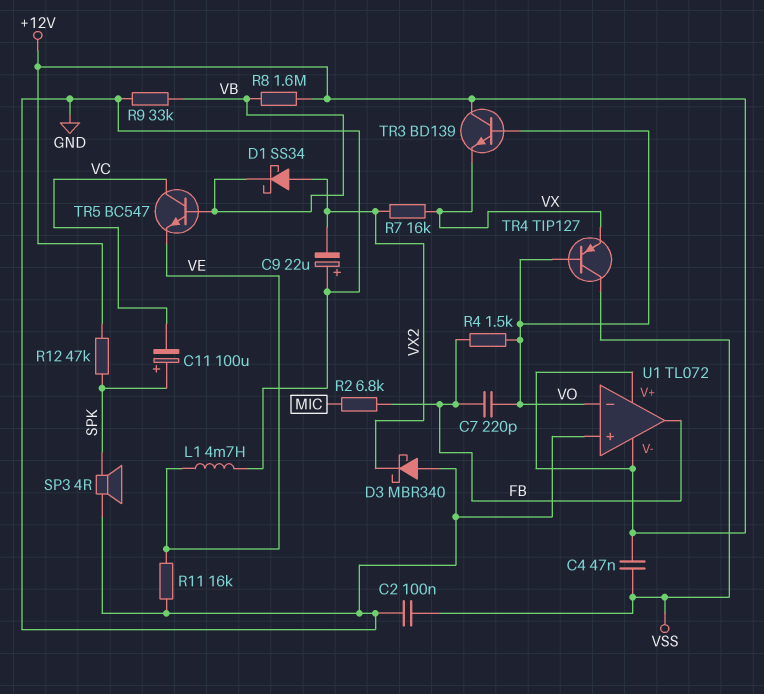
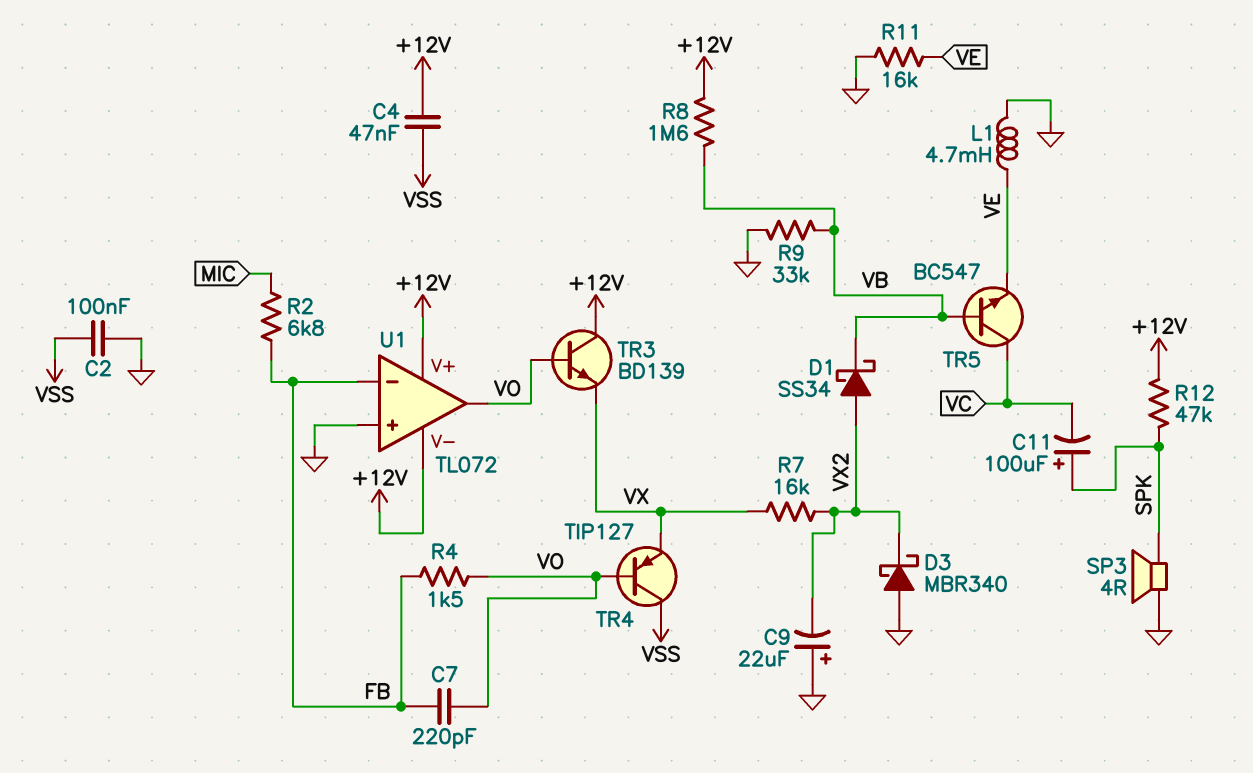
U1 pin in-: VO -> FB
U1 pin out: FB -> VO

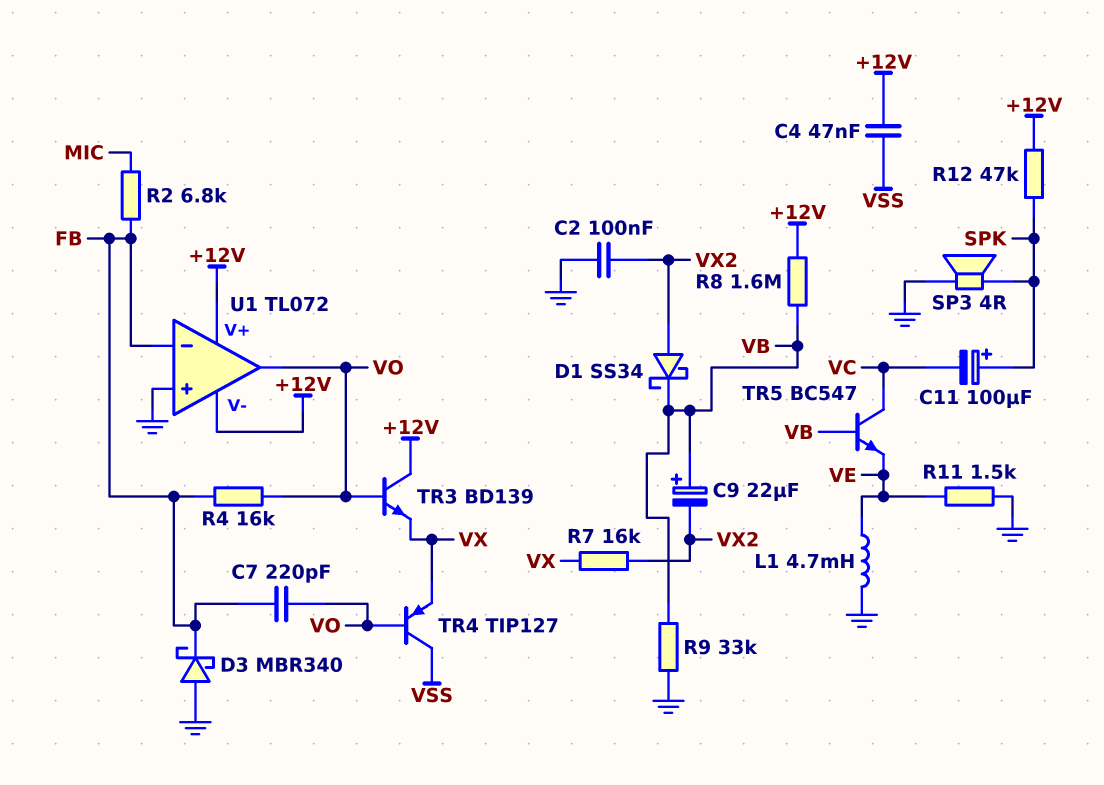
C2: 100nF (GND, VSS) -> 100nF (GND, VX2)
C9: 22uF (plus GND, minus VX2) -> 22uF (plus VB, minus VX2)
D3: schottky MBR340 (A GND, K VX2) -> schottky MBR340 (A GND, K FB)
R4: 1.5k (FB, VO) -> 16k (FB, VO)
R11: 16k (GND, VE) -> 1.5k (GND, VE)

